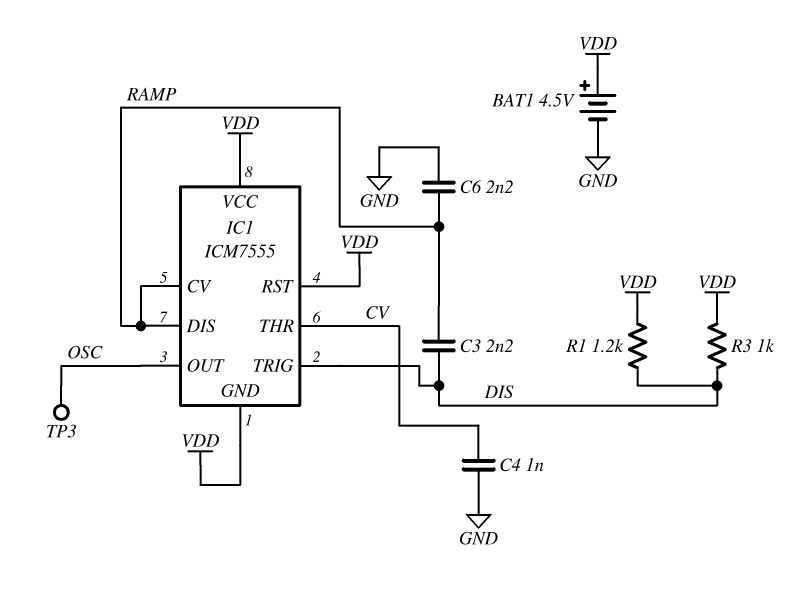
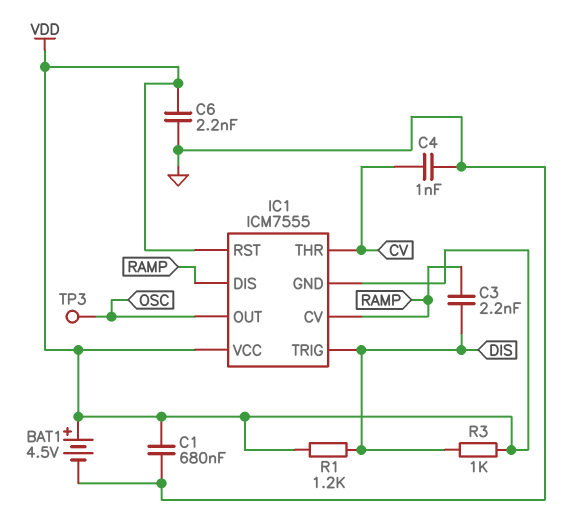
C1: none -> 680nF (GND, VDD)
C6: 2.2nF (GND, RAMP) -> 2.2nF (GND, VDD)

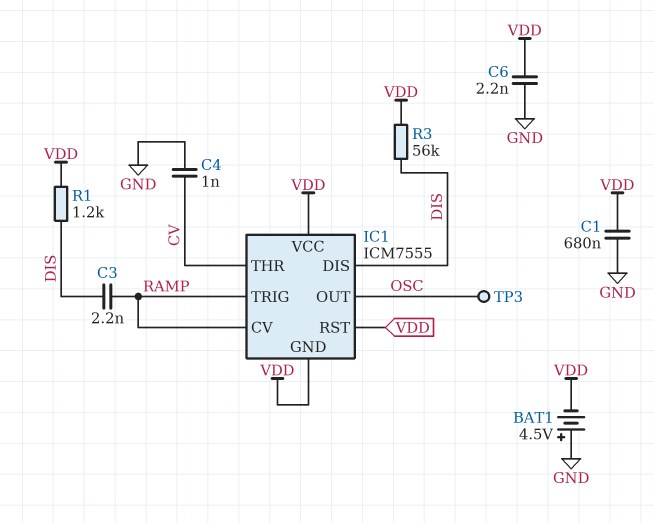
BAT1: 4.5V (plus VDD, minus GND) -> 4.5V (plus GND, minus VDD)
IC1 pin DIS: RAMP -> DIS
IC1 pin TRIG: DIS -> RAMP
R3: 1k (DIS, VDD) -> 56k (DIS, VDD)

